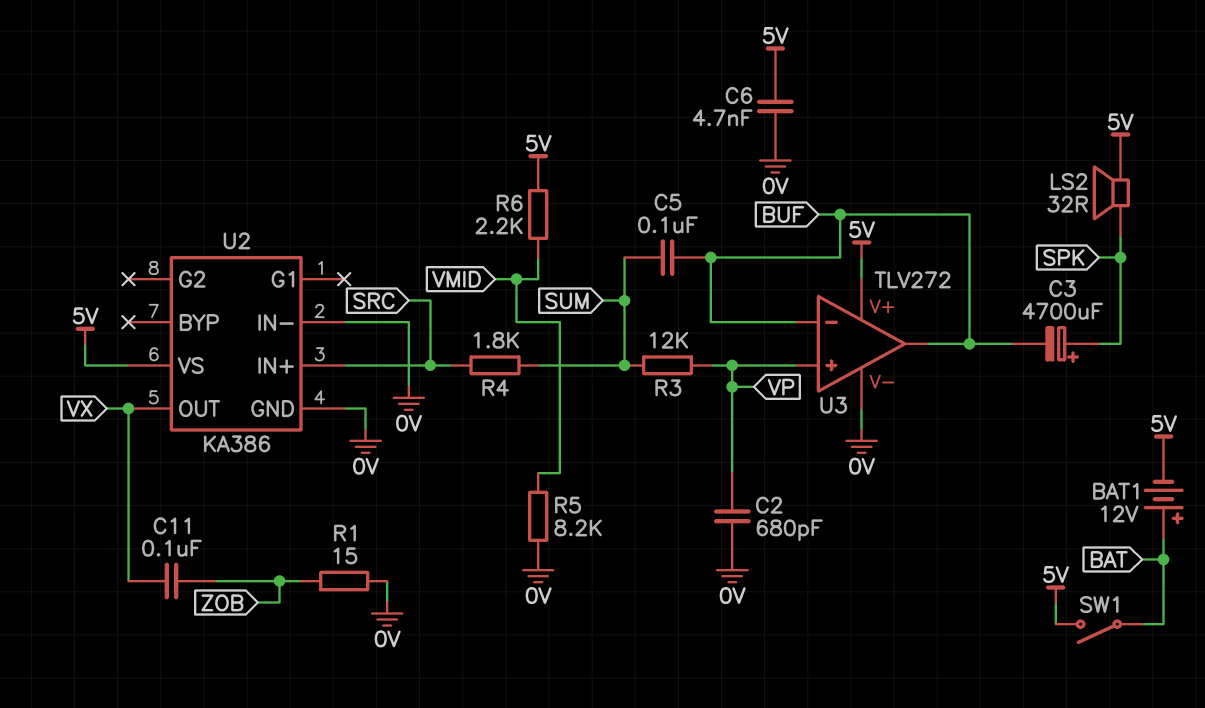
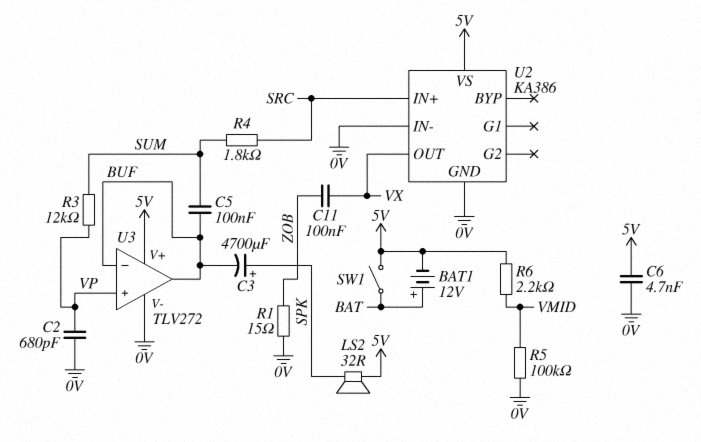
R5: 8.2k (0V, VMID) -> 100k (0V, VMID)

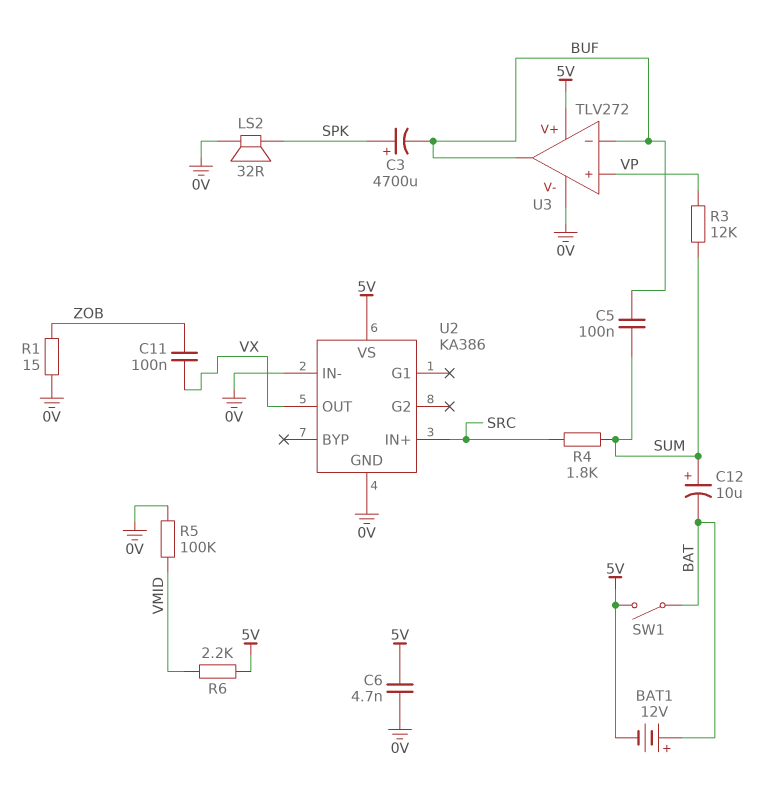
C2: 680pF (0V, VP) -> none
C12: none -> 10uF (plus SUM, minus BAT)
LS2: speaker 32R (5V, SPK) -> speaker 32R (0V, SPK)

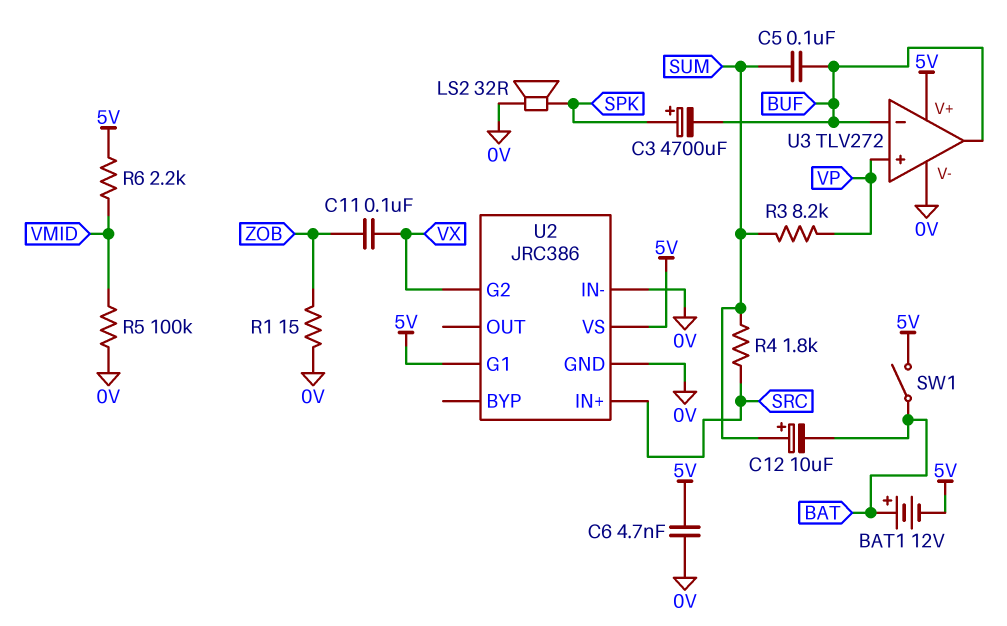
R3: 12k (SUM, VP) -> 8.2k (SUM, VP)
U2: KA386 -> JRC386
U2 pin G1: none -> 5V
U2 pin G2: none -> VX
U2 pin OUT: VX -> none

